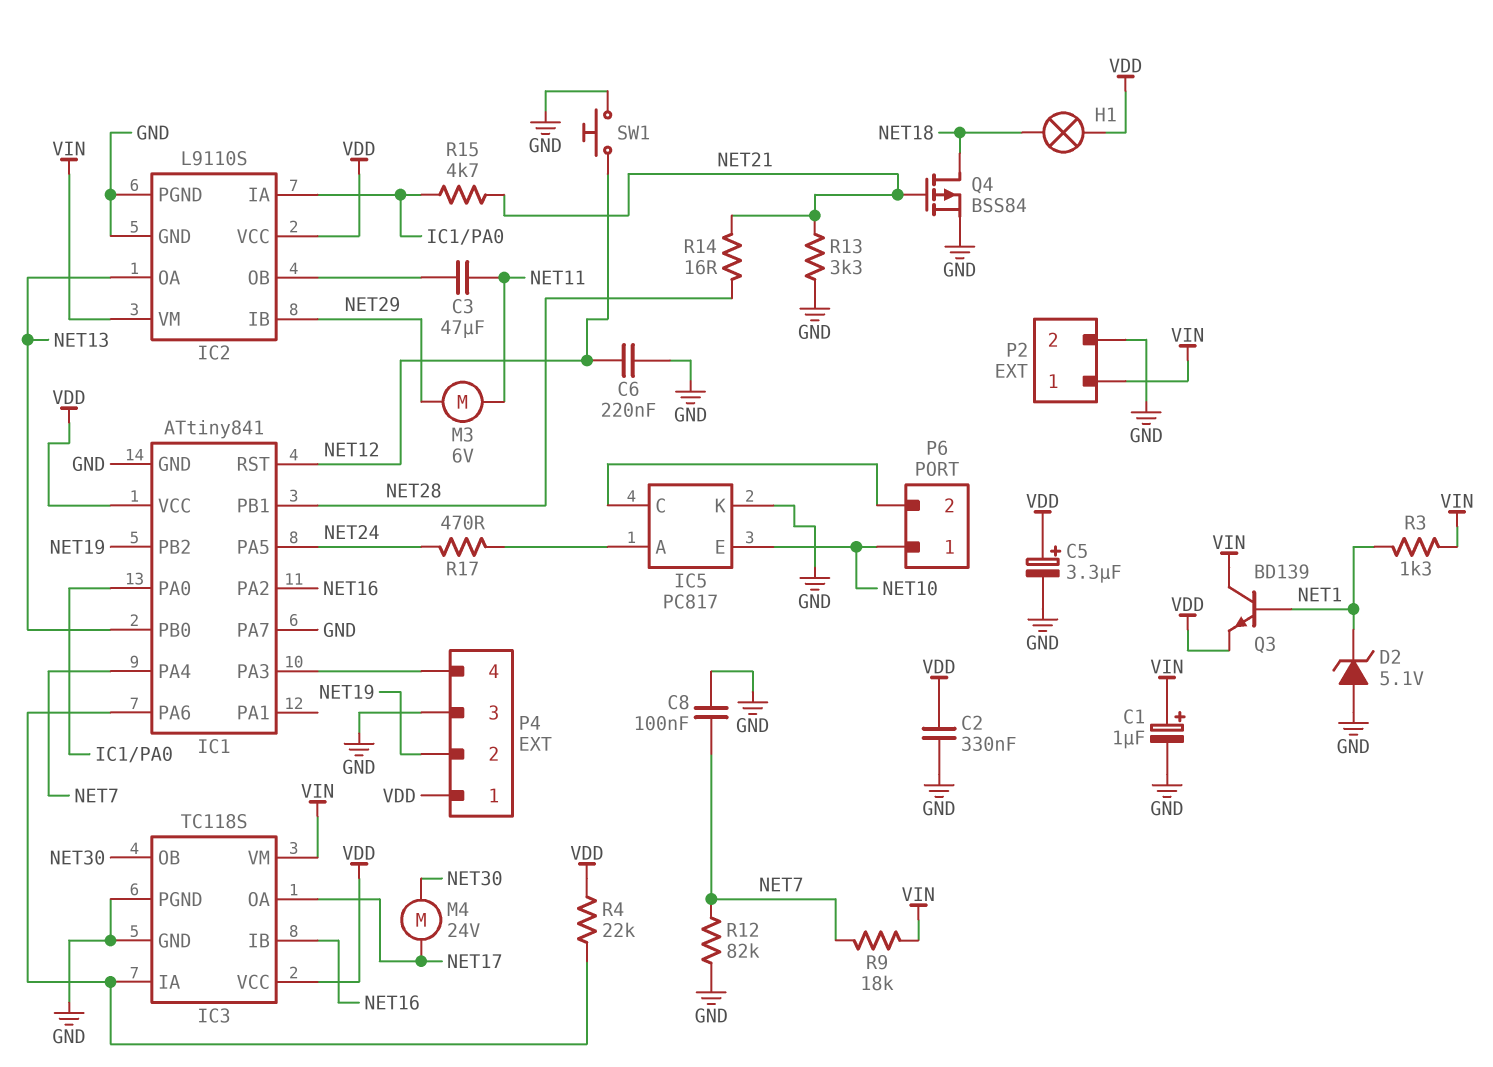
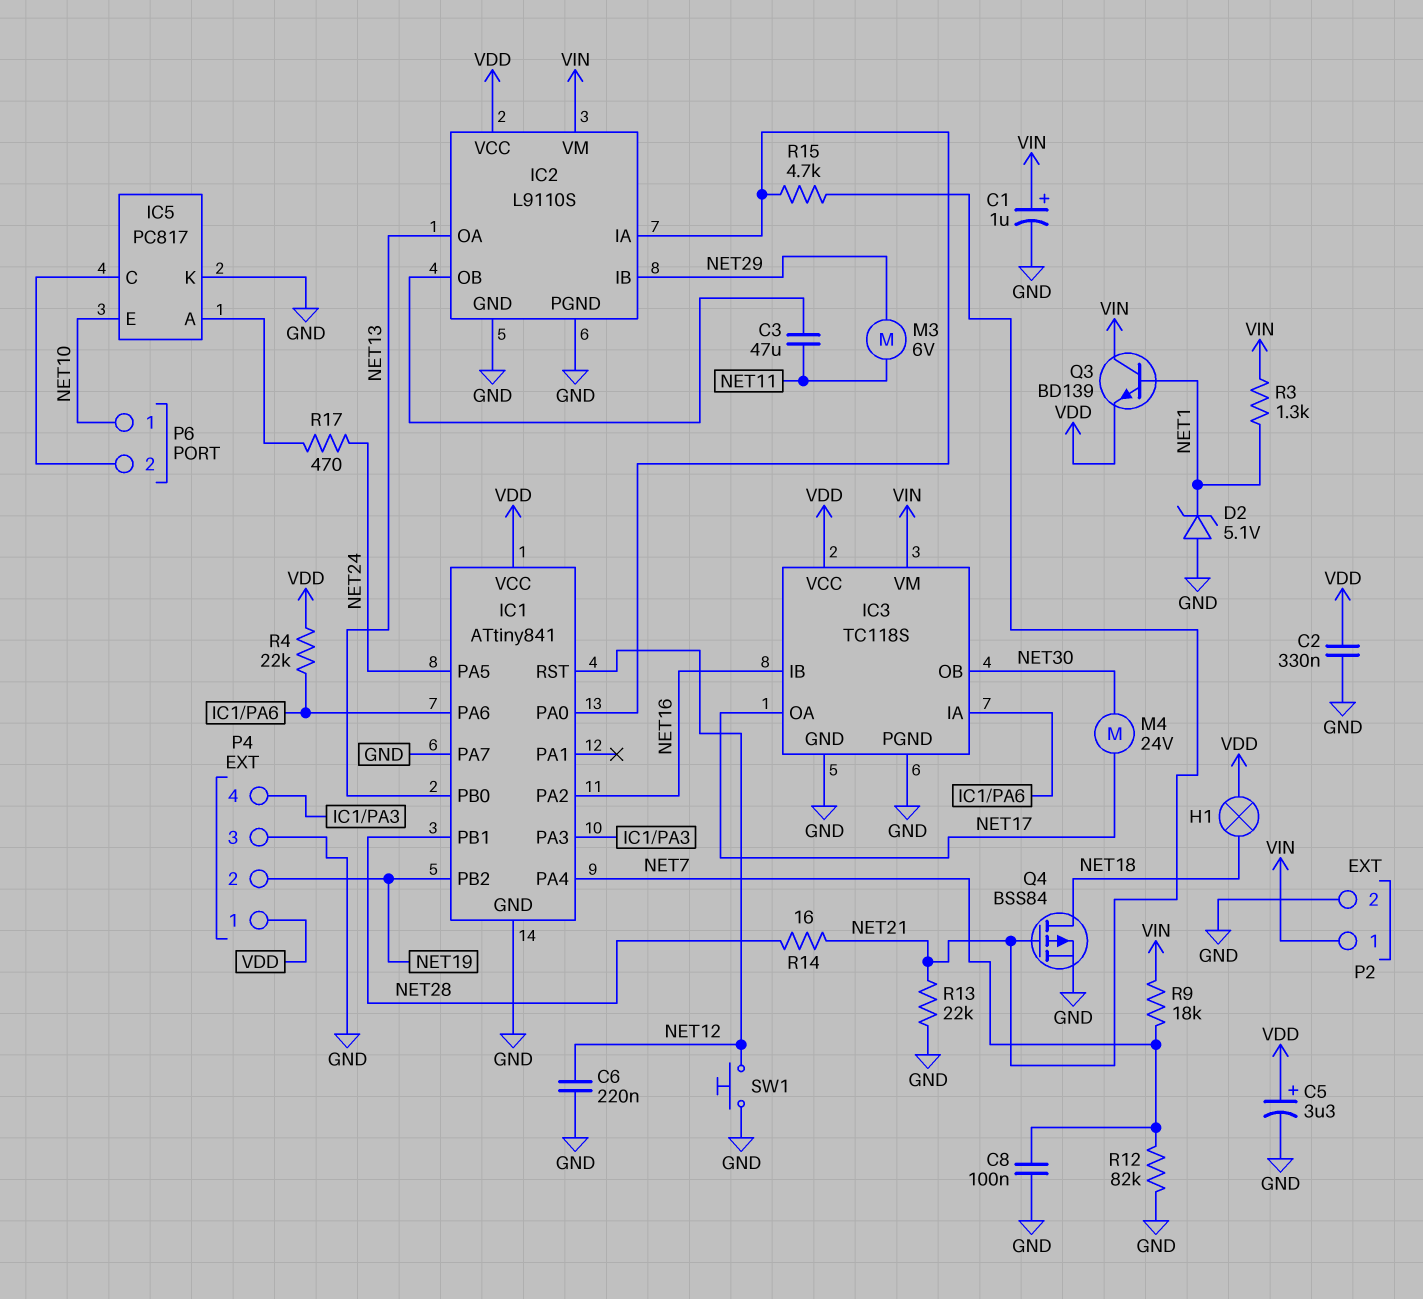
R13: 3.3k (GND, NET21) -> 22k (GND, NET21)

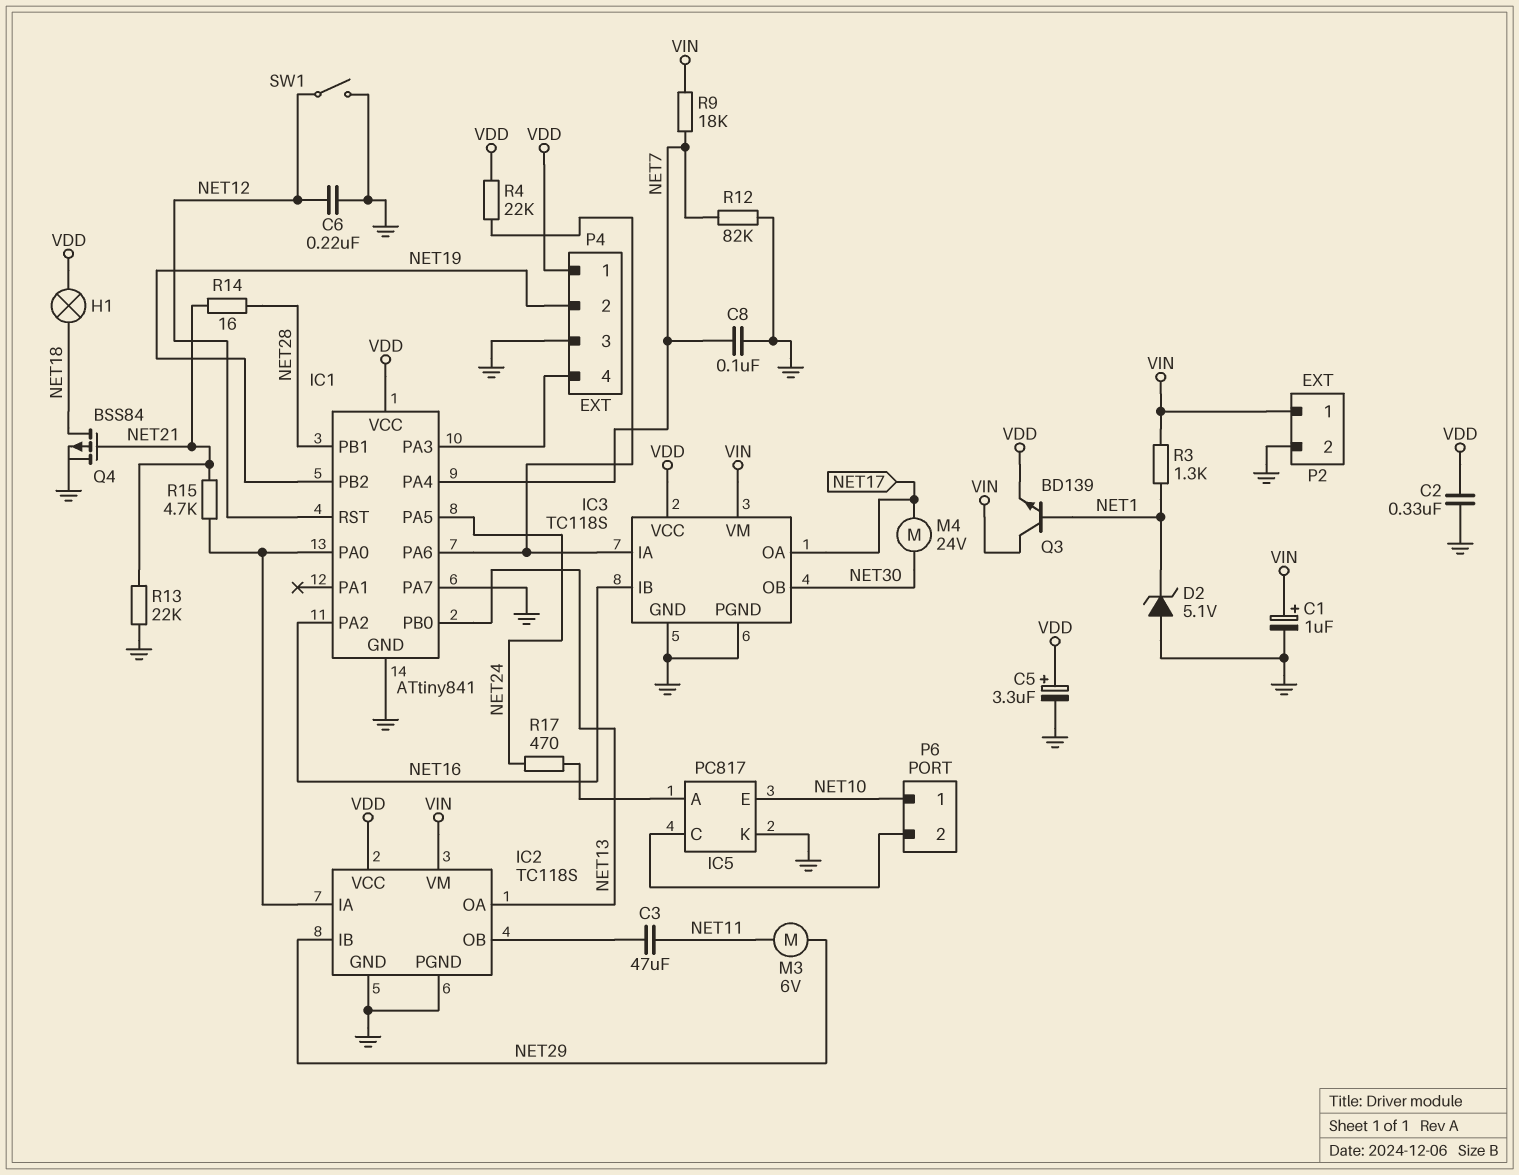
IC2: L9110S -> TC118S
SW1: button (GND, NET12) -> switch (GND, NET12)

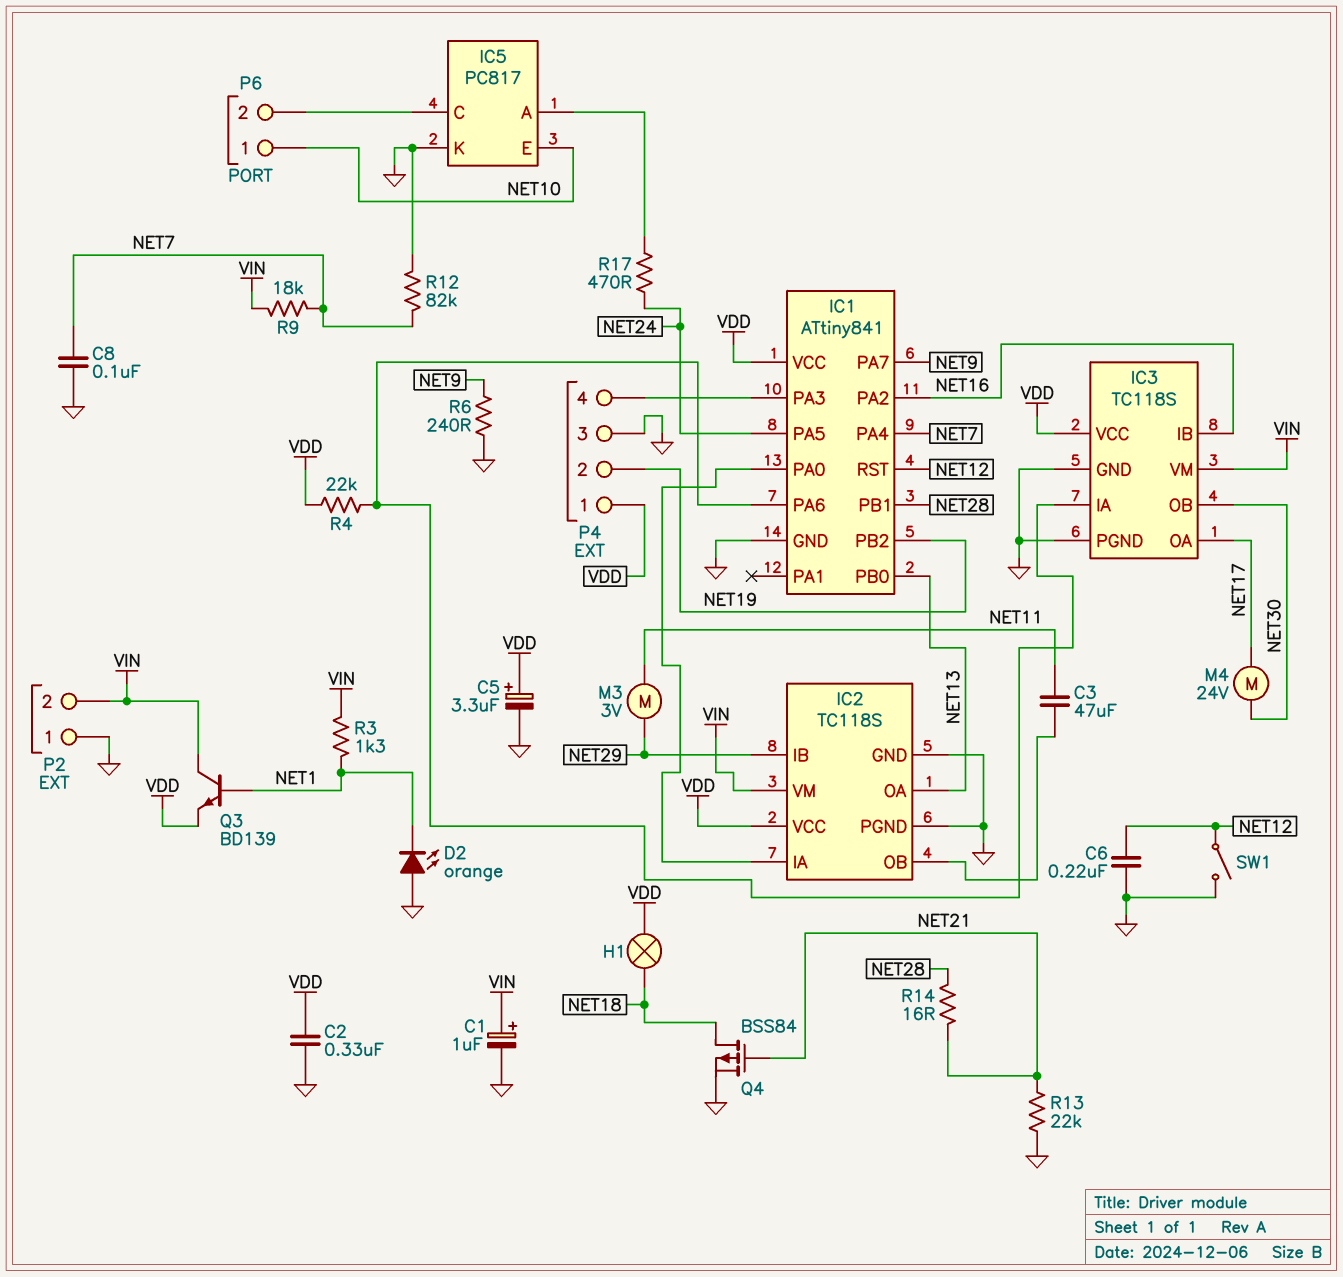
D2: zener 5.1V (A GND, K NET1) -> LED orange (A GND, K NET1)
IC1 pin PA7: GND -> NET9
M3: motor 6V (NET11, NET29) -> motor 3V (NET11, NET29)
P2 pin 1: VIN -> GND
P2 pin 2: GND -> VIN
R6: none -> 240 (GND, NET9)
R15: 4.7k (IC1/PA0, NET21) -> none

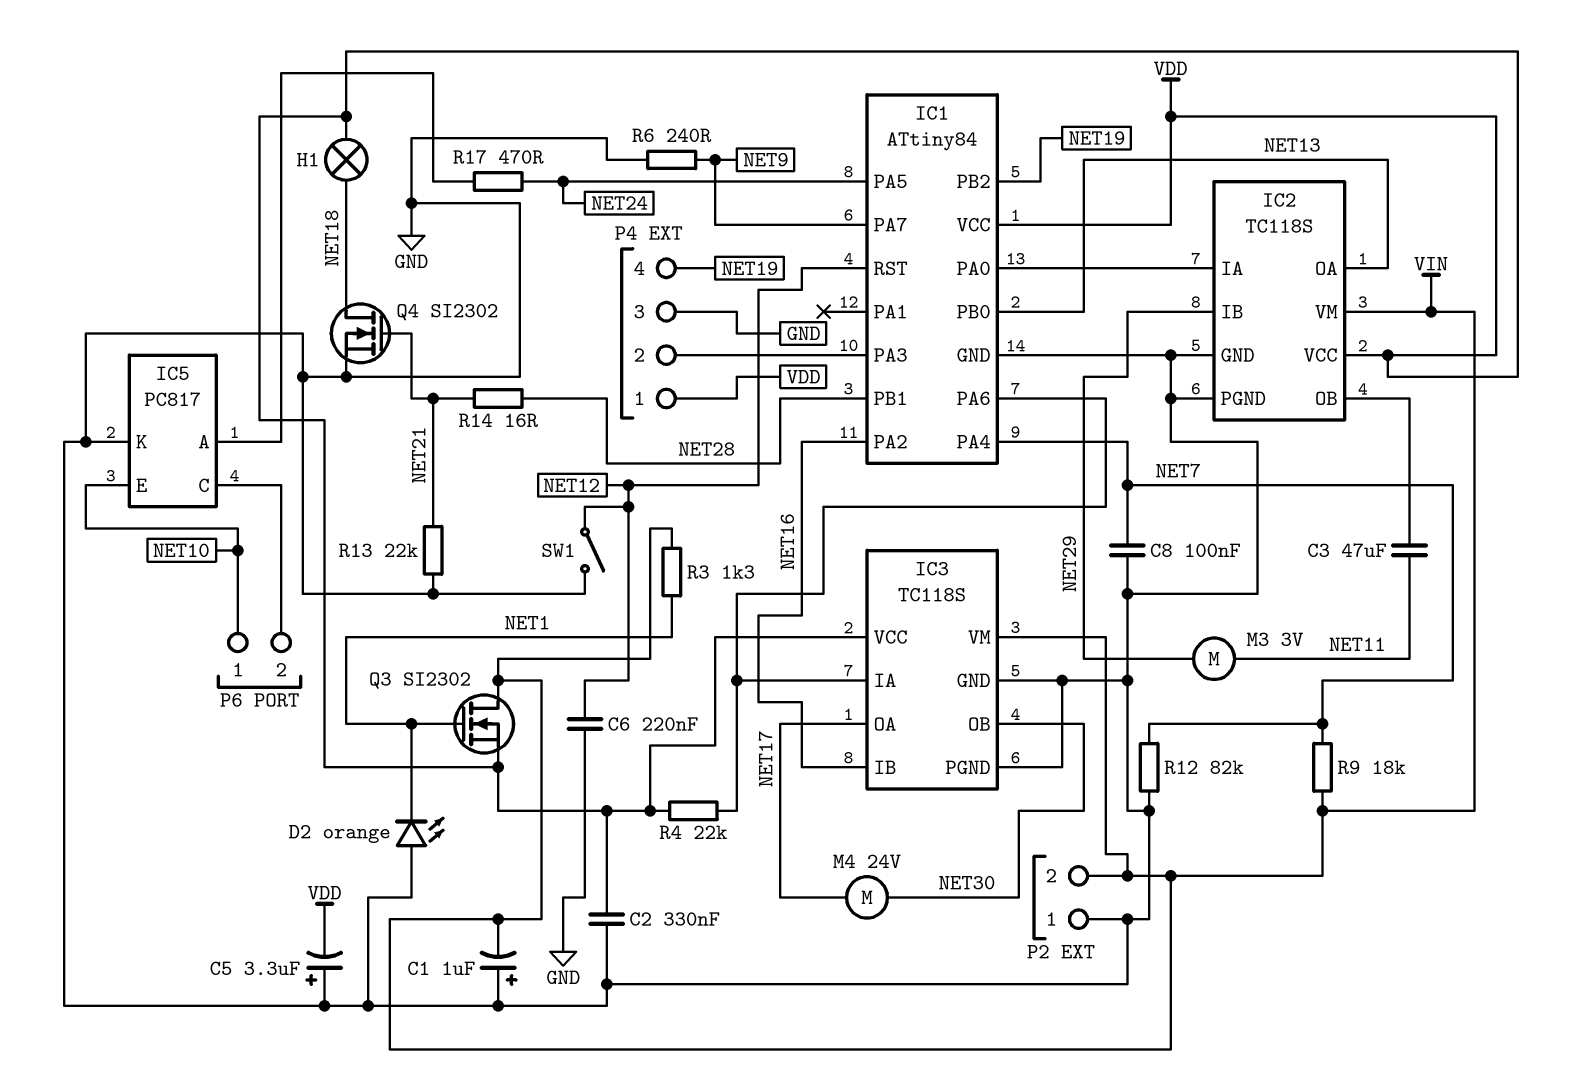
C1: 1uF (plus VIN, minus GND) -> 1uF (plus GND, minus VIN)
C5: 3.3uF (plus VDD, minus GND) -> 3.3uF (plus GND, minus VDD)
IC1: ATtiny841 -> ATtiny84
P4 pin 2: NET19 -> IC1/PA3
P4 pin 4: IC1/PA3 -> NET19
Q3: NPN BD139 (B NET1, C VIN, E VDD) -> NMOS SI2302 (G NET1, D VIN, S VDD)
Q4: PMOS BSS84 (G NET21, D NET18, S GND) -> NMOS SI2302 (G NET21, D NET18, S GND)

